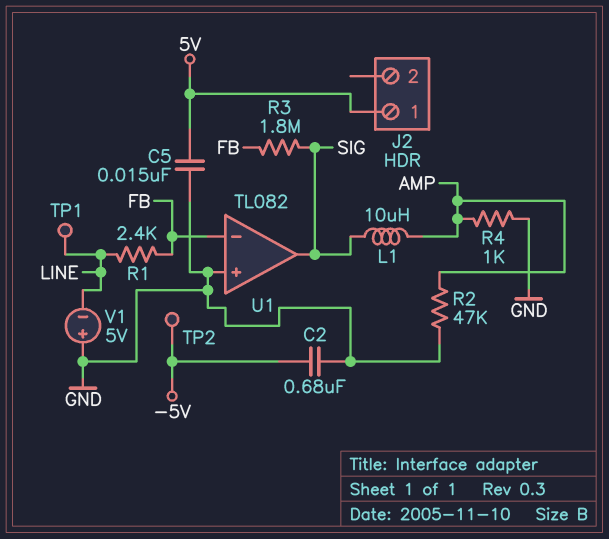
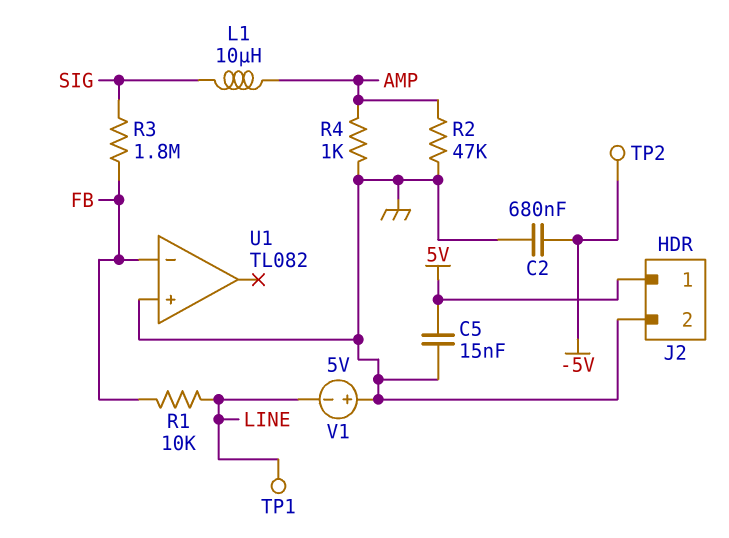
J2 pin 2: none -> GND
R1: 2.4k (FB, LINE) -> 10k (FB, LINE)
U1 pin out: SIG -> none

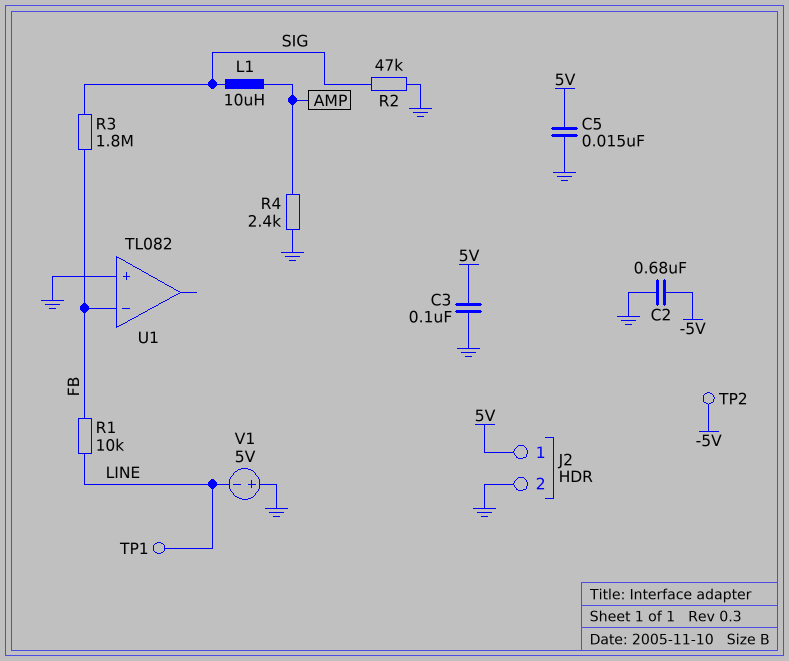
C3: none -> 100nF (5V, GND)
R2: 47k (AMP, GND) -> 47k (GND, SIG)
R4: 1k (AMP, GND) -> 2.4k (AMP, GND)

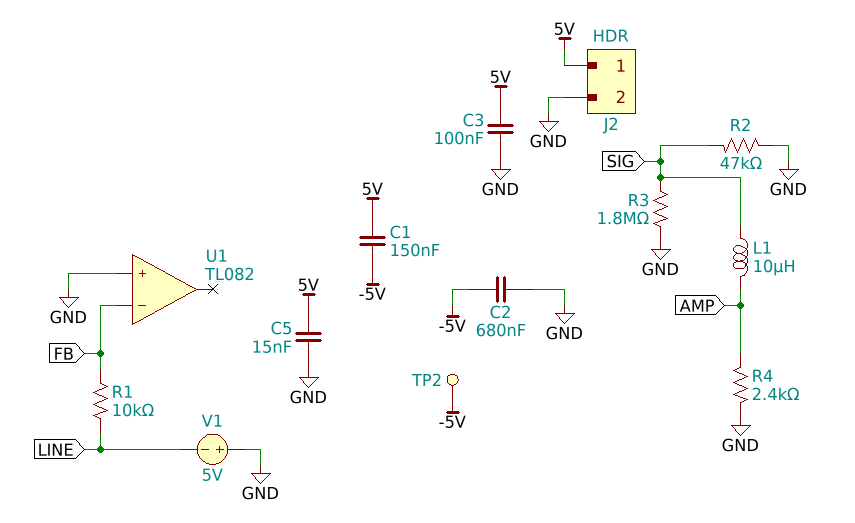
C1: none -> 150nF (-5V, 5V)
R3: 1.8M (FB, SIG) -> 1.8M (GND, SIG)
TP1: test point (LINE) -> none

